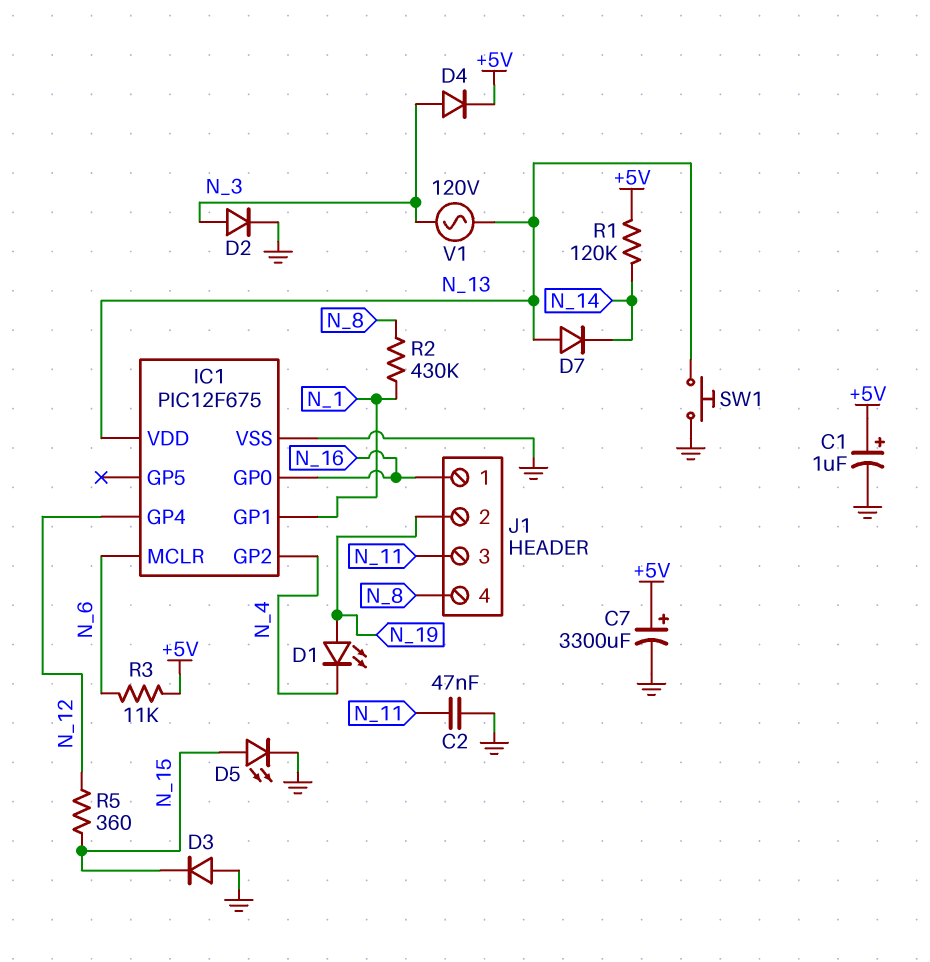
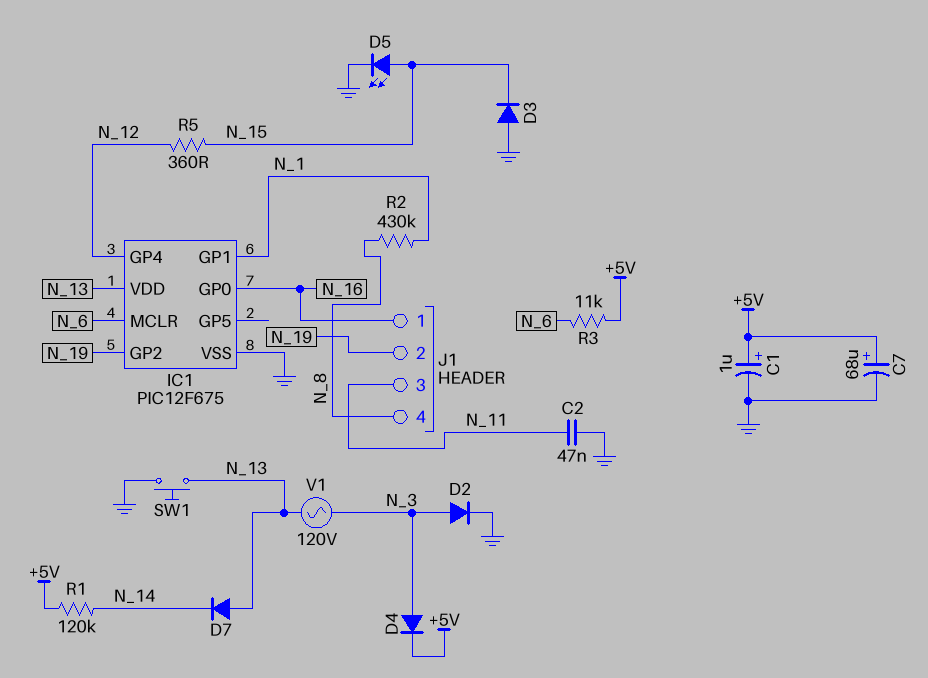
C7: 3300uF (plus +5V, minus GND) -> 68uF (plus +5V, minus GND)
D1: LED (A N_19, K N_4) -> none
IC1 pin GP2: N_4 -> N_19

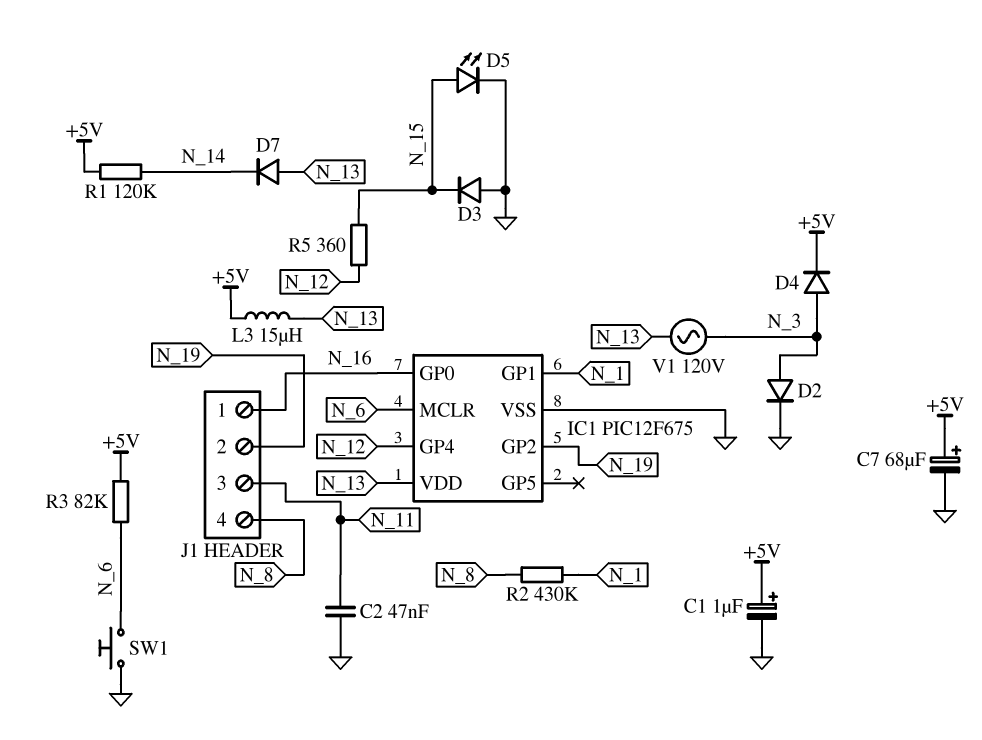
L3: none -> 15uH (+5V, N_13)
R3: 11k (+5V, N_6) -> 82k (+5V, N_6)
SW1: button (GND, N_13) -> button (GND, N_6)

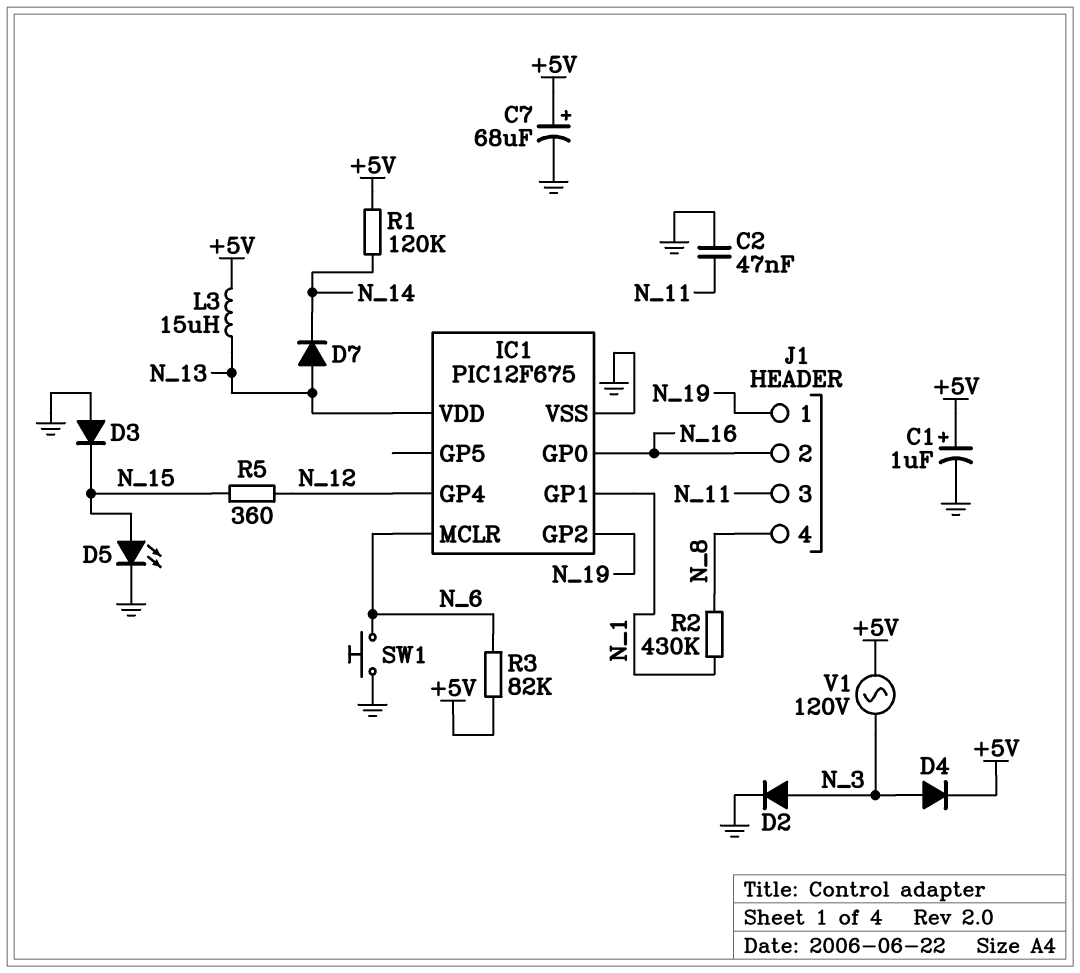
J1 pin 1: N_16 -> N_19
J1 pin 2: N_19 -> N_16
V1: AC 120V (N_3, N_13) -> AC 120V (+5V, N_3)

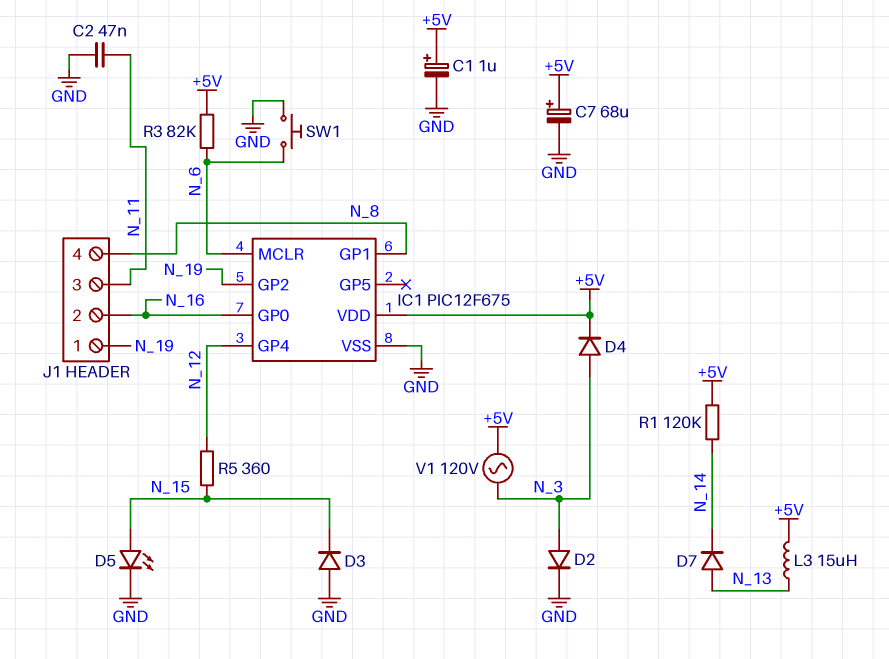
IC1 pin GP1: N_1 -> N_8
IC1 pin VDD: N_13 -> +5V
R2: 430k (N_1, N_8) -> none

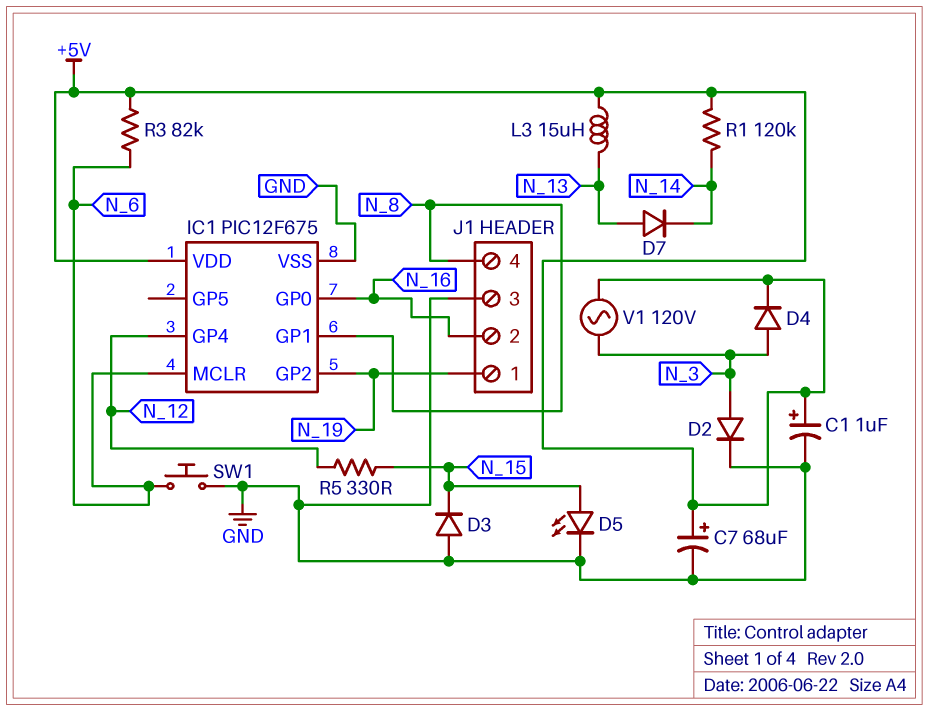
C2: 47nF (GND, N_11) -> none
J1 pin 3: N_11 -> GND
R5: 360 (N_12, N_15) -> 330 (N_12, N_15)

